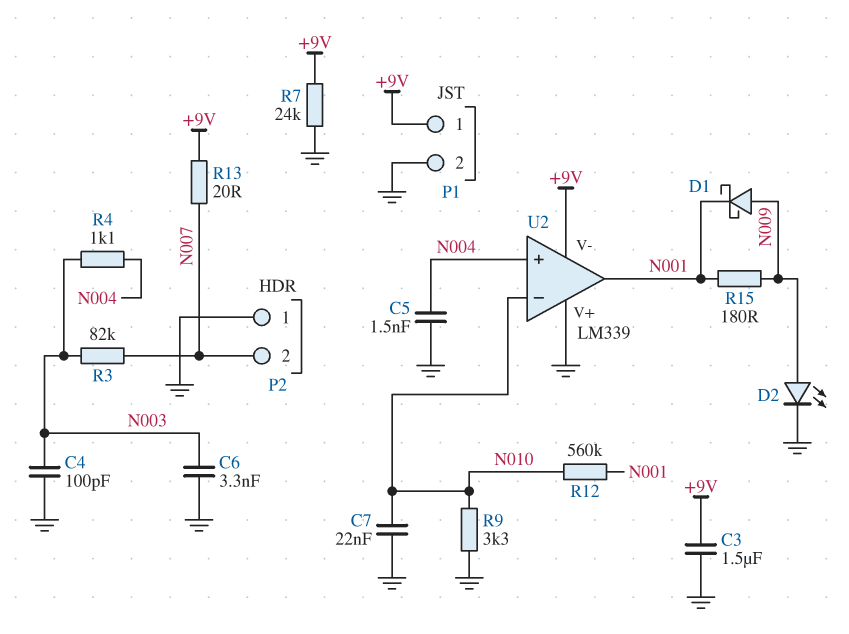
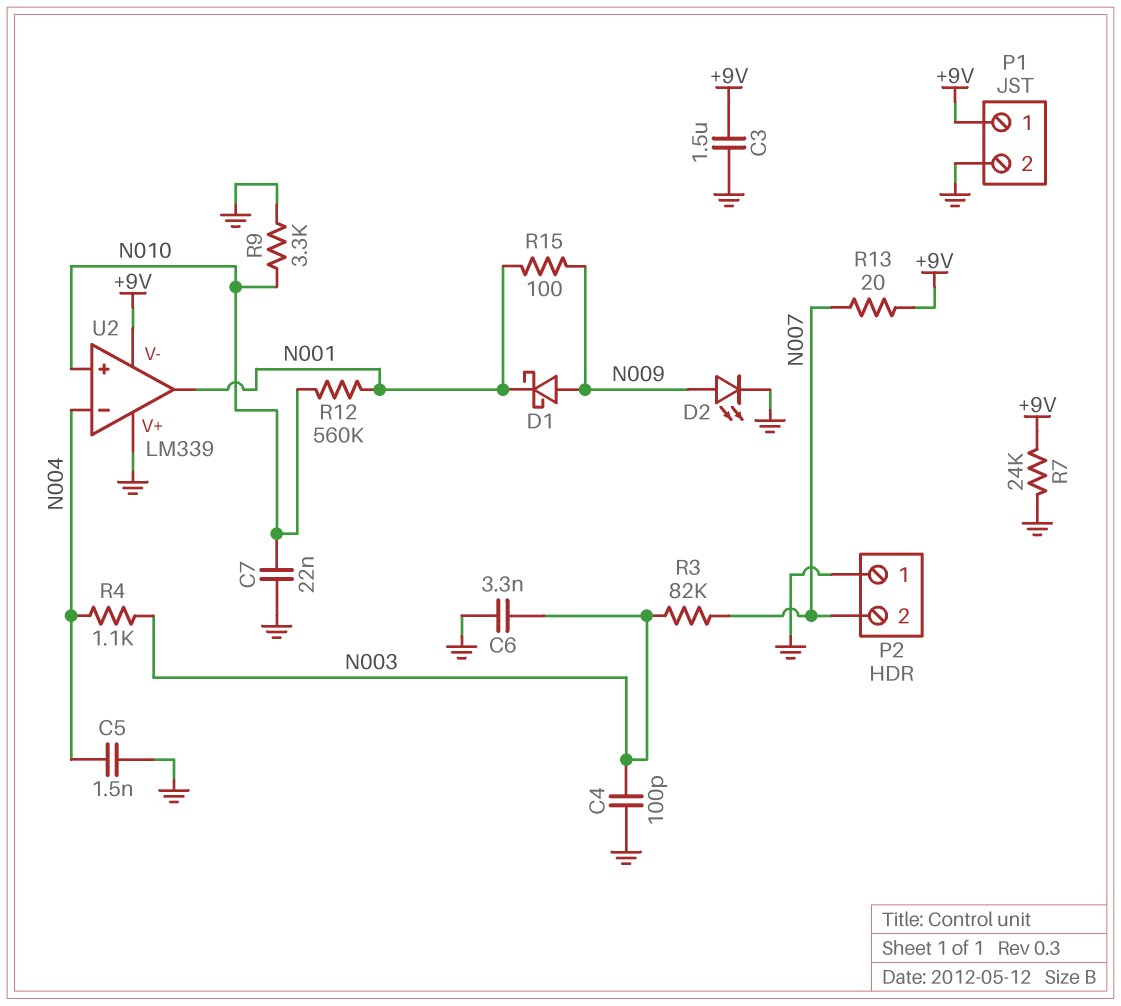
R15: 180 (N001, N009) -> 100 (N001, N009)
U2 pin in+: N004 -> N010
U2 pin in-: N010 -> N004

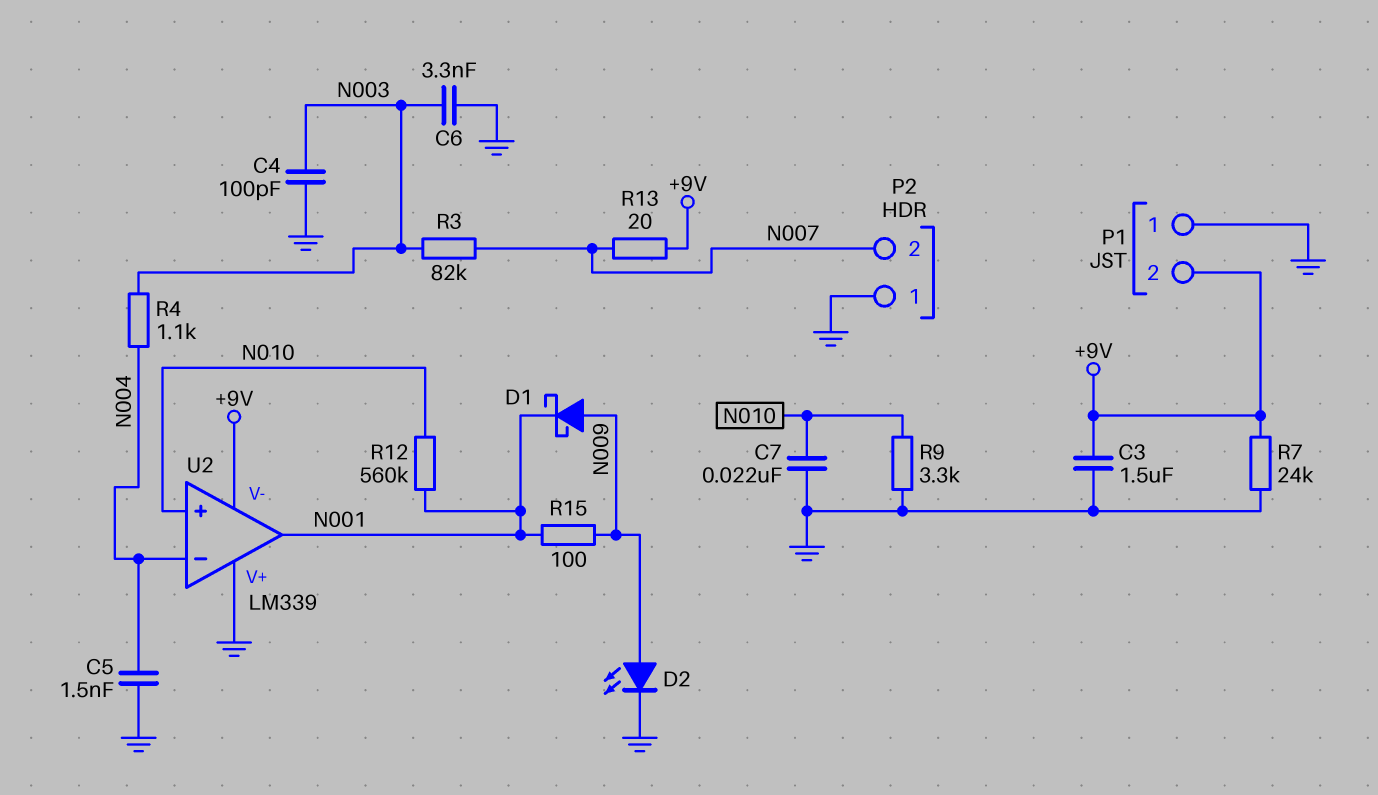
P1 pin 1: +9V -> GND
P1 pin 2: GND -> +9V

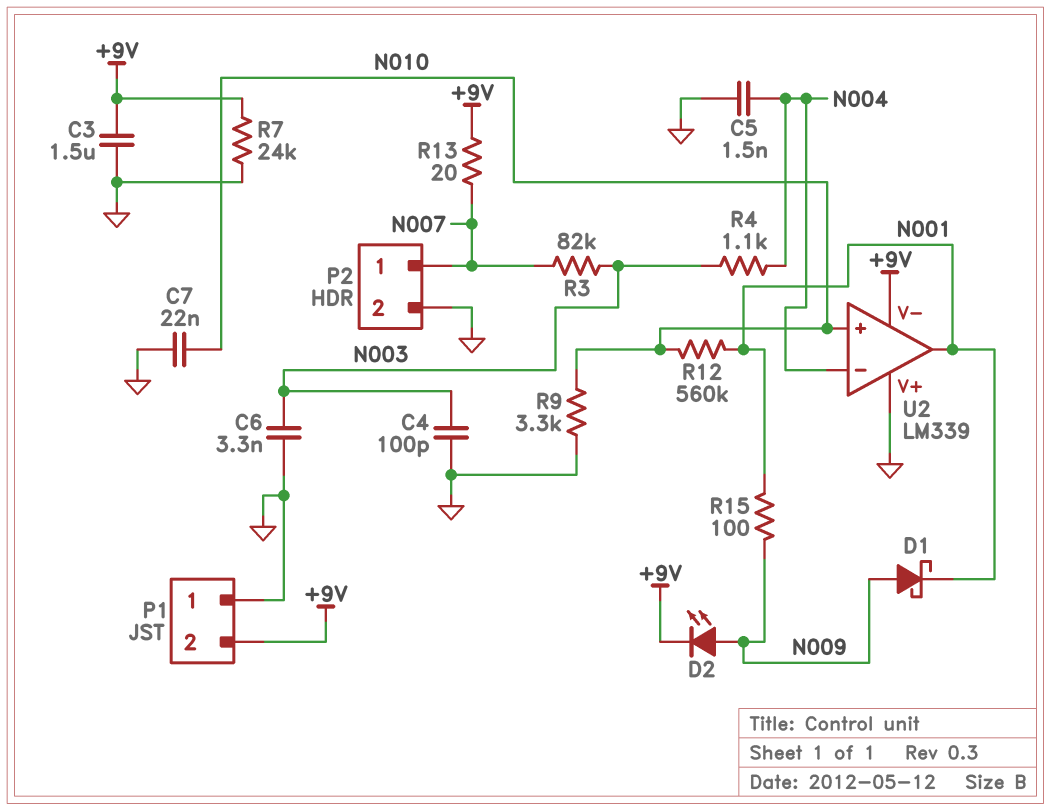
D2: LED (A N009, K GND) -> LED (A N009, K +9V)
P2 pin 1: GND -> N007
P2 pin 2: N007 -> GND

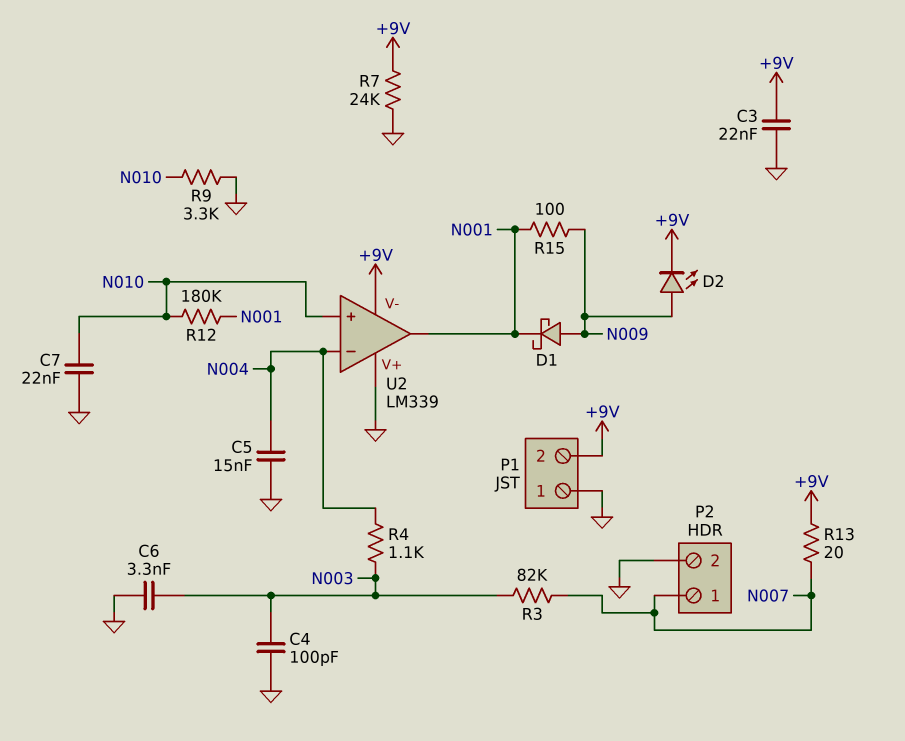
C3: 1.5uF (+9V, GND) -> 22nF (+9V, GND)
C5: 1.5nF (GND, N004) -> 15nF (GND, N004)
R12: 560k (N001, N010) -> 180k (N001, N010)

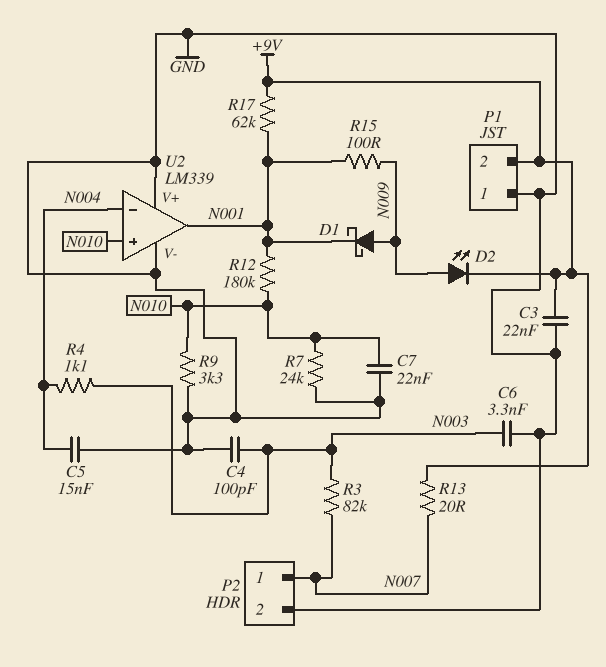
R7: 24k (+9V, GND) -> 24k (GND, N010)
R17: none -> 62k (+9V, N001)
U2 pin V-: +9V -> GND

